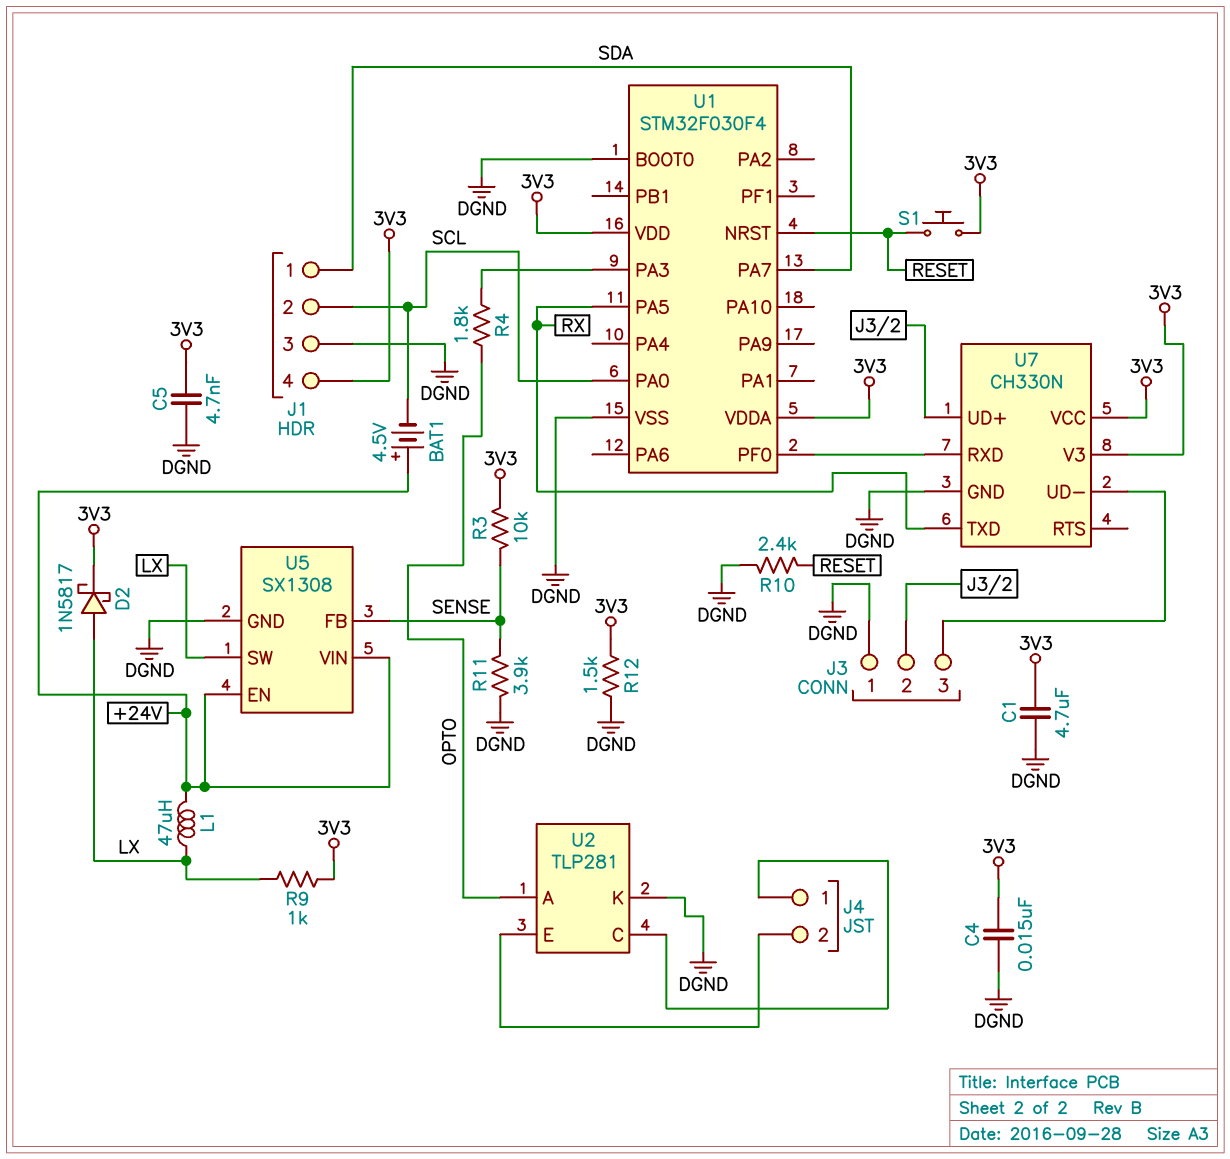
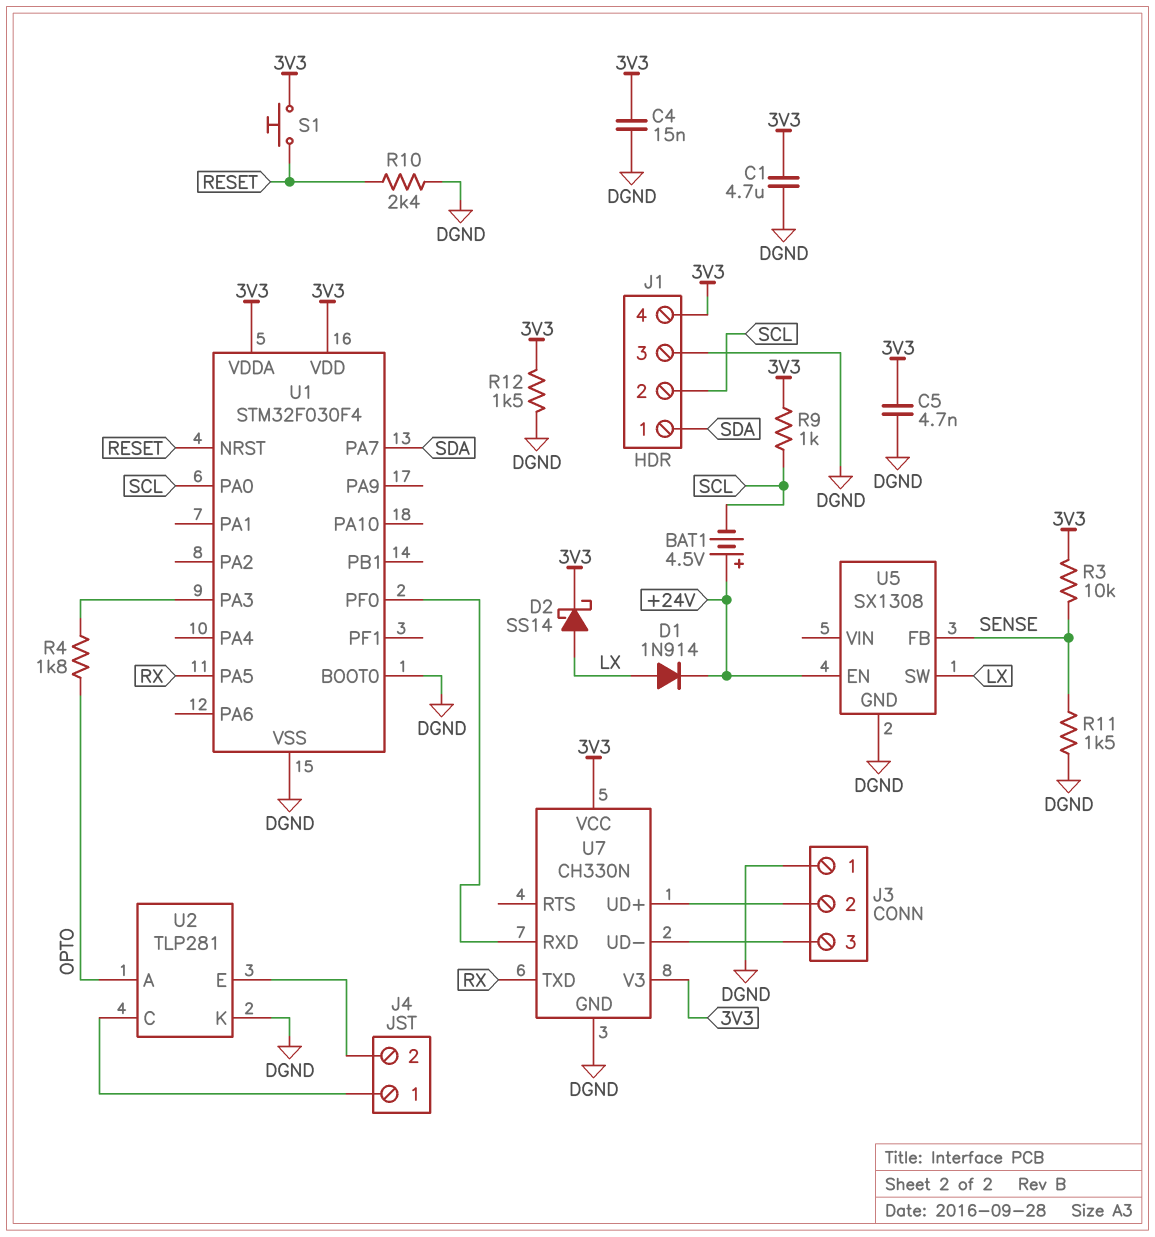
D1: none -> diode 1N914 (A LX, K +24V)
D2: schottky 1N5817 (A LX, K 3V3) -> schottky SS14 (A LX, K 3V3)
L1: 47uH (+24V, LX) -> none
R9: 1k (3V3, LX) -> 1k (3V3, SCL)
R11: 3.9k (DGND, SENSE) -> 1.5k (DGND, SENSE)
U5 pin VIN: +24V -> none

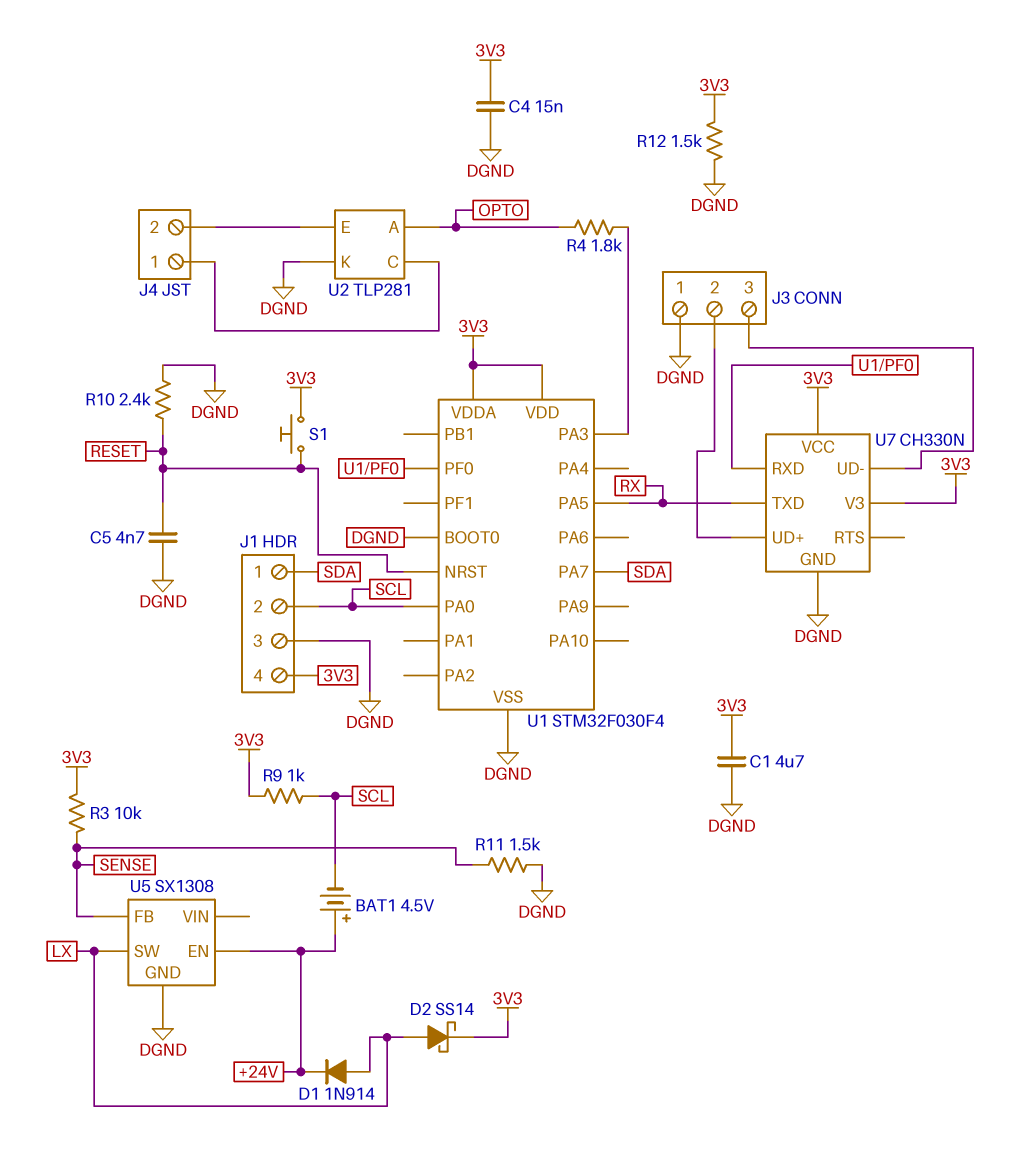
C5: 4.7nF (3V3, DGND) -> 4.7nF (DGND, RESET)

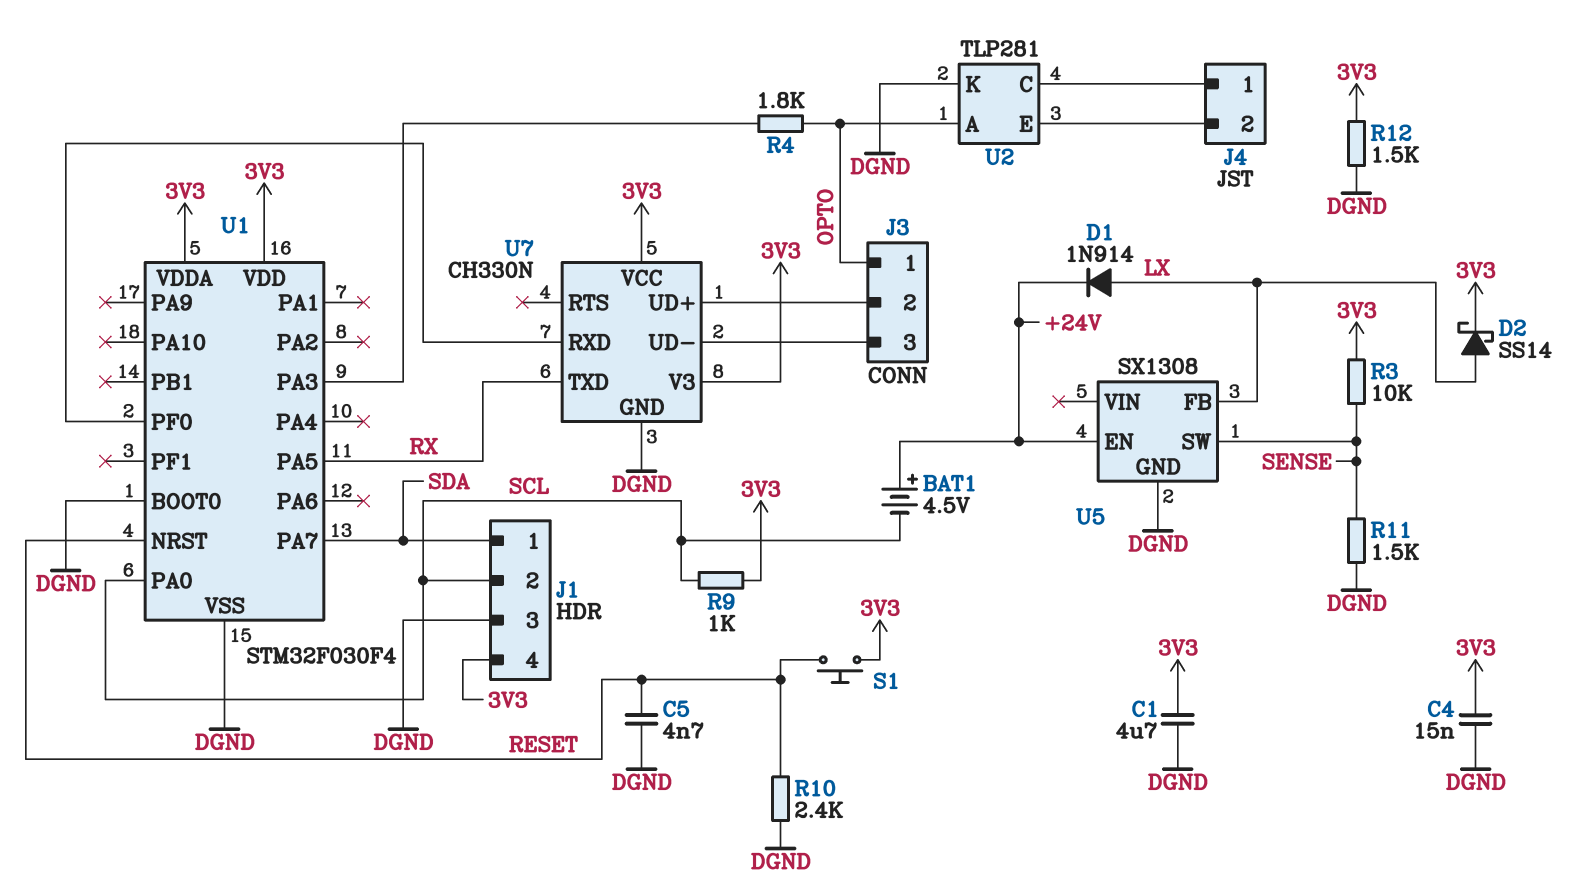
J3 pin 1: DGND -> OPTO
U5 pin FB: SENSE -> LX
U5 pin SW: LX -> SENSE

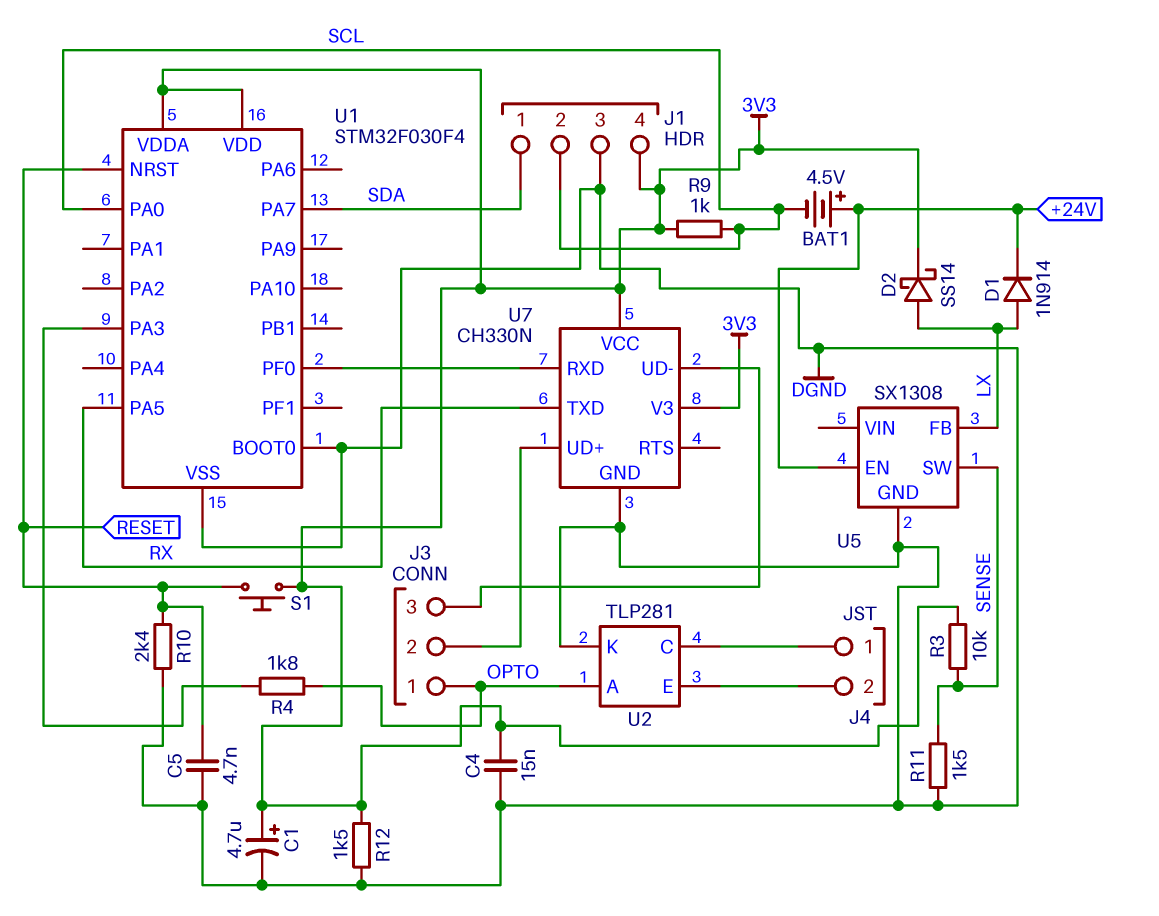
C1: 4.7uF (3V3, DGND) -> 4.7uF (plus 3V3, minus DGND)

